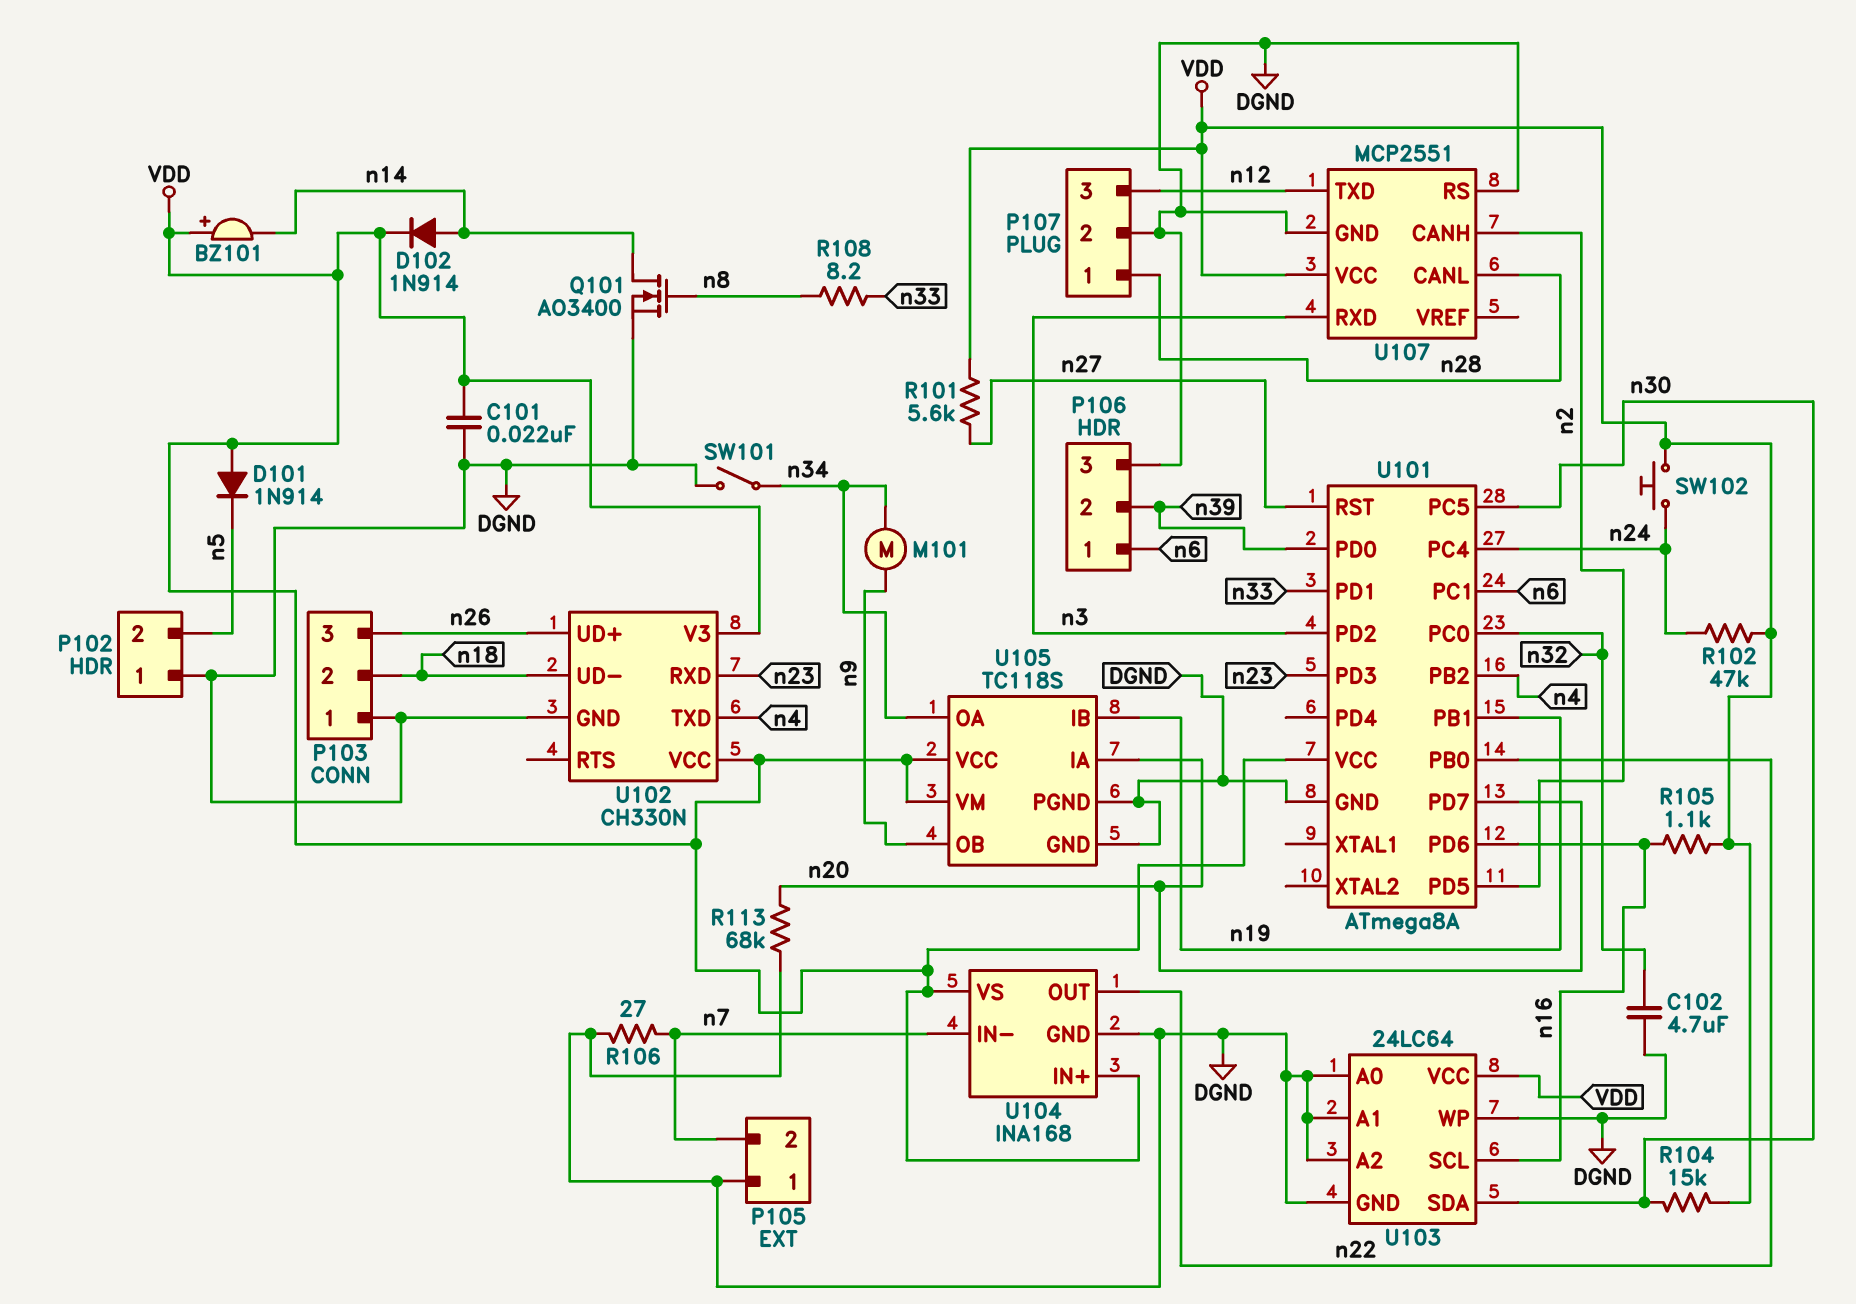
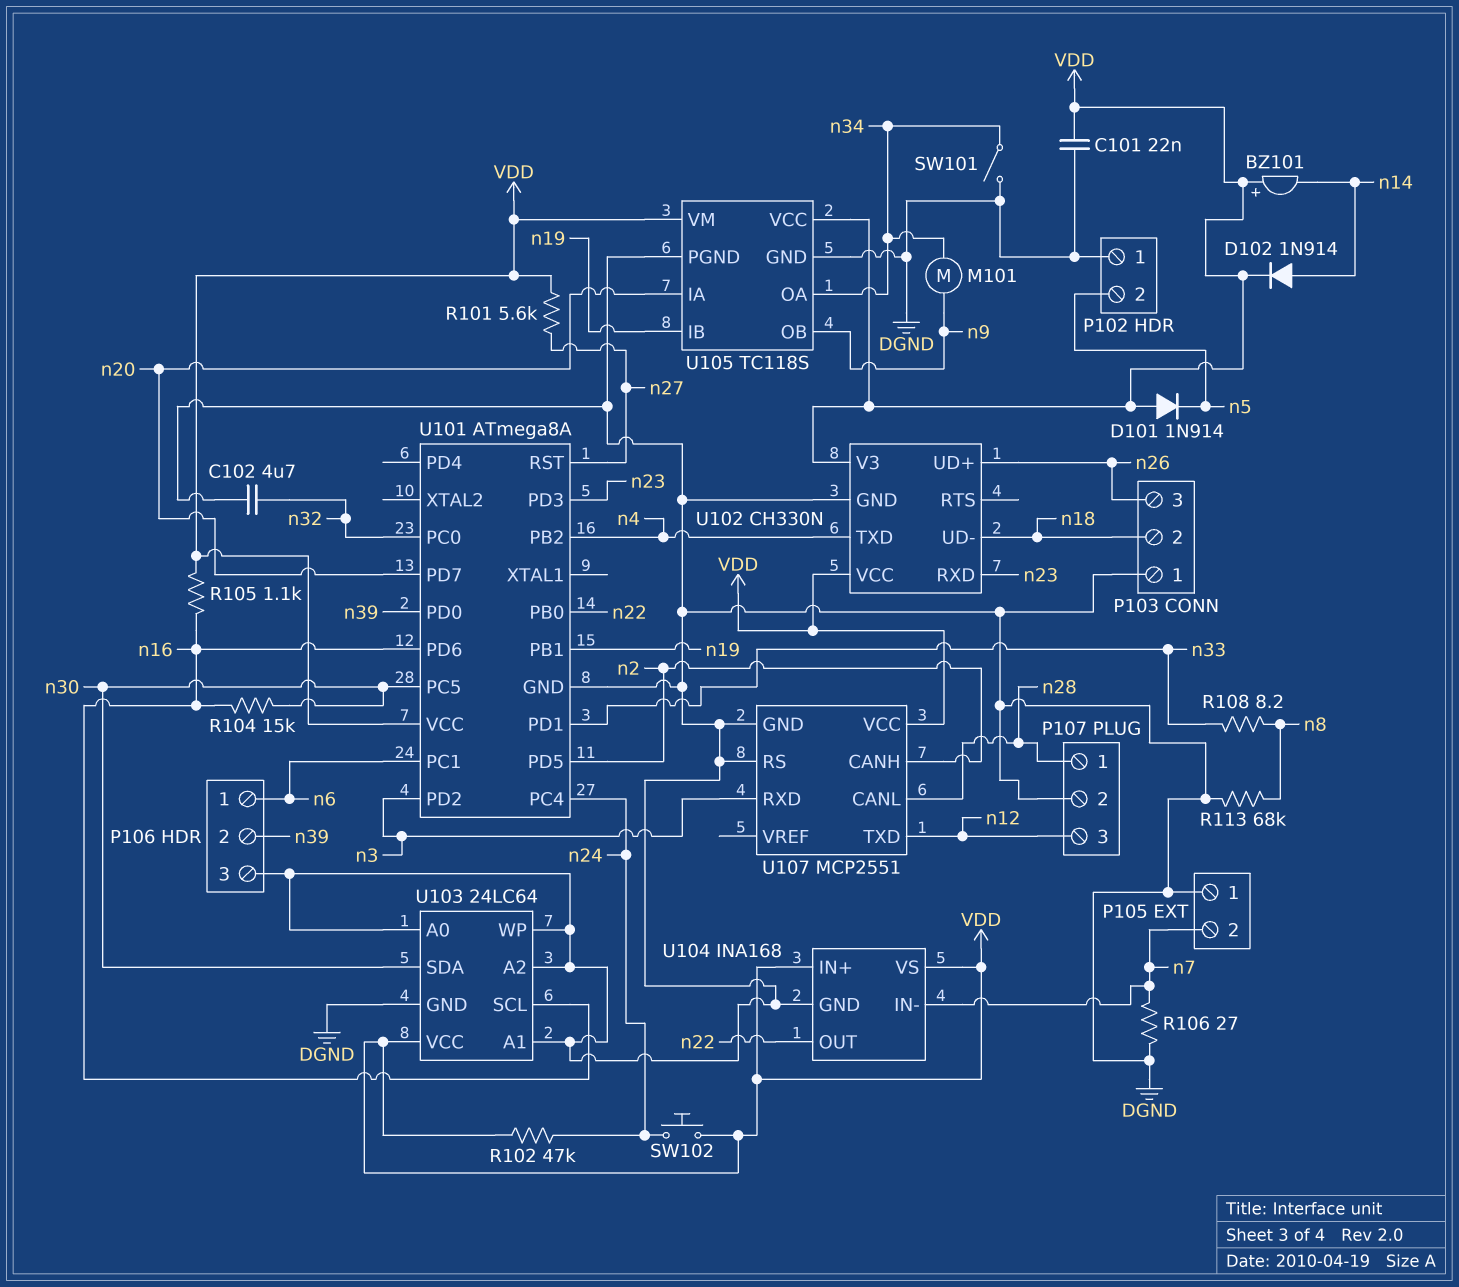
Q101: NMOS AO3400 (G n8, D n14, S DGND) -> none
R104: 15k (VDD, n30) -> 15k (n16, n30)
R113: 68k (DGND, n20) -> 68k (DGND, n8)

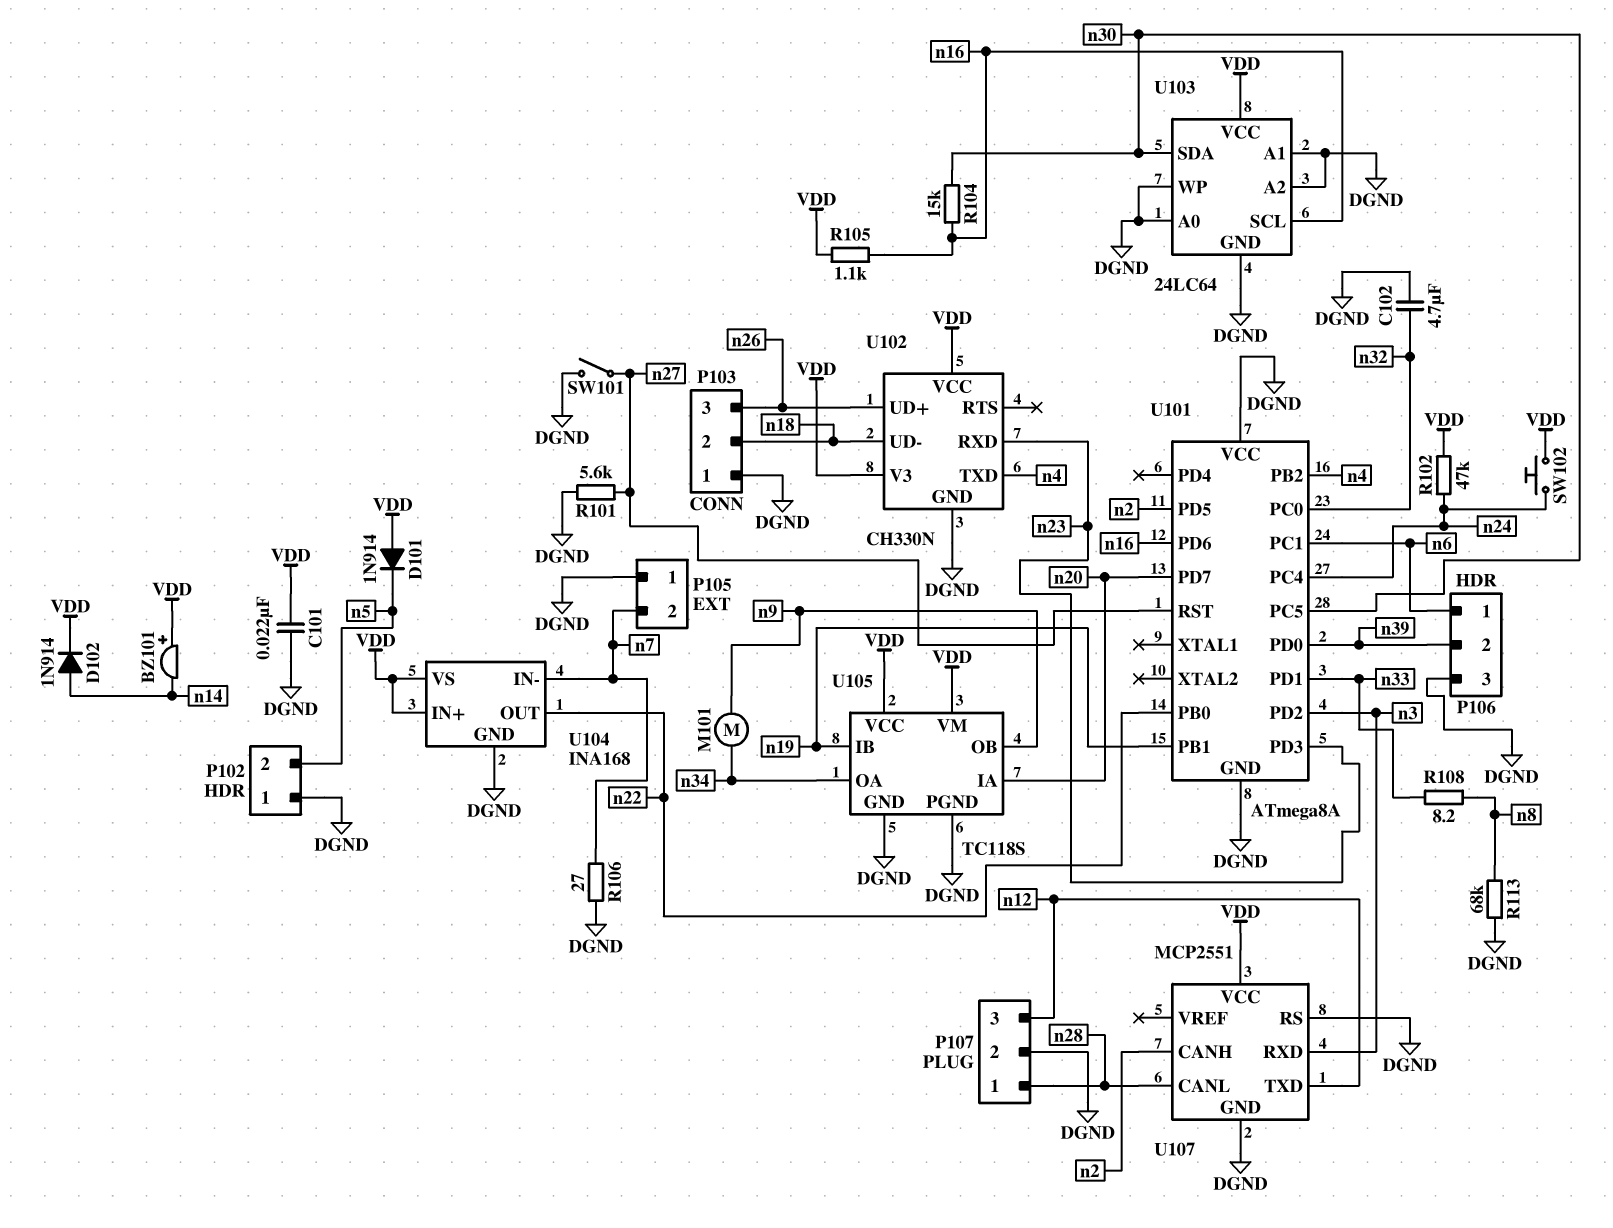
R101: 5.6k (VDD, n27) -> 5.6k (DGND, n27)
SW101: switch (DGND, n34) -> switch (DGND, n27)
U101 pin VCC: VDD -> DGND

